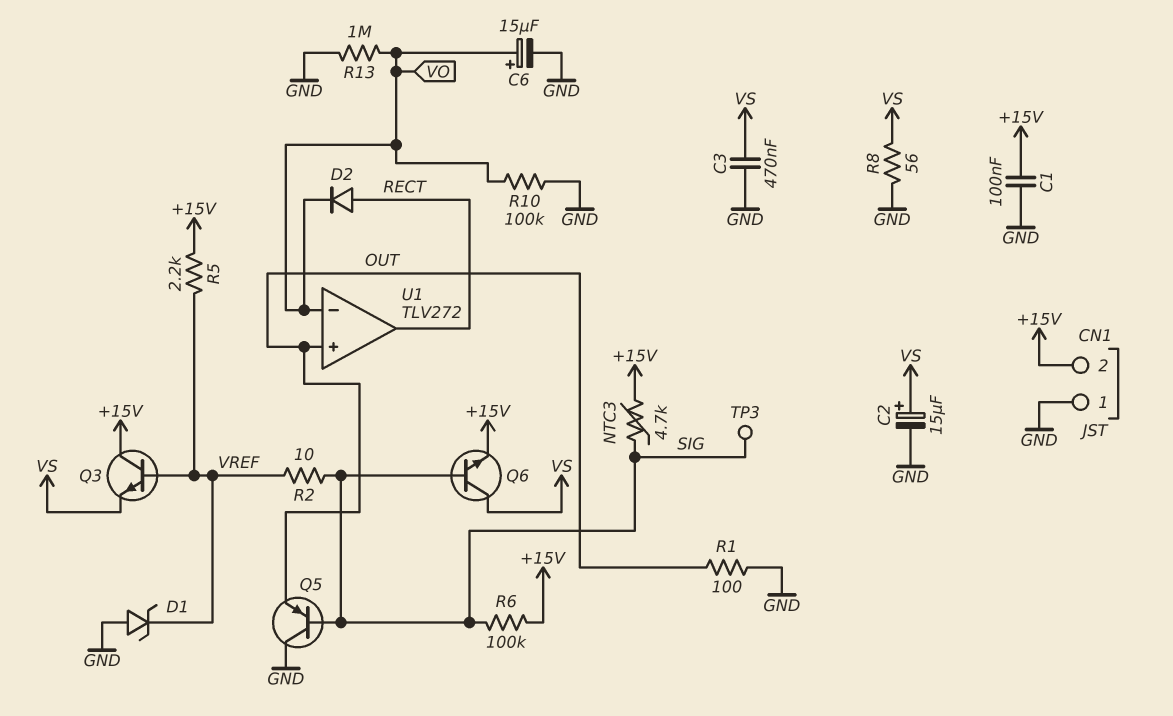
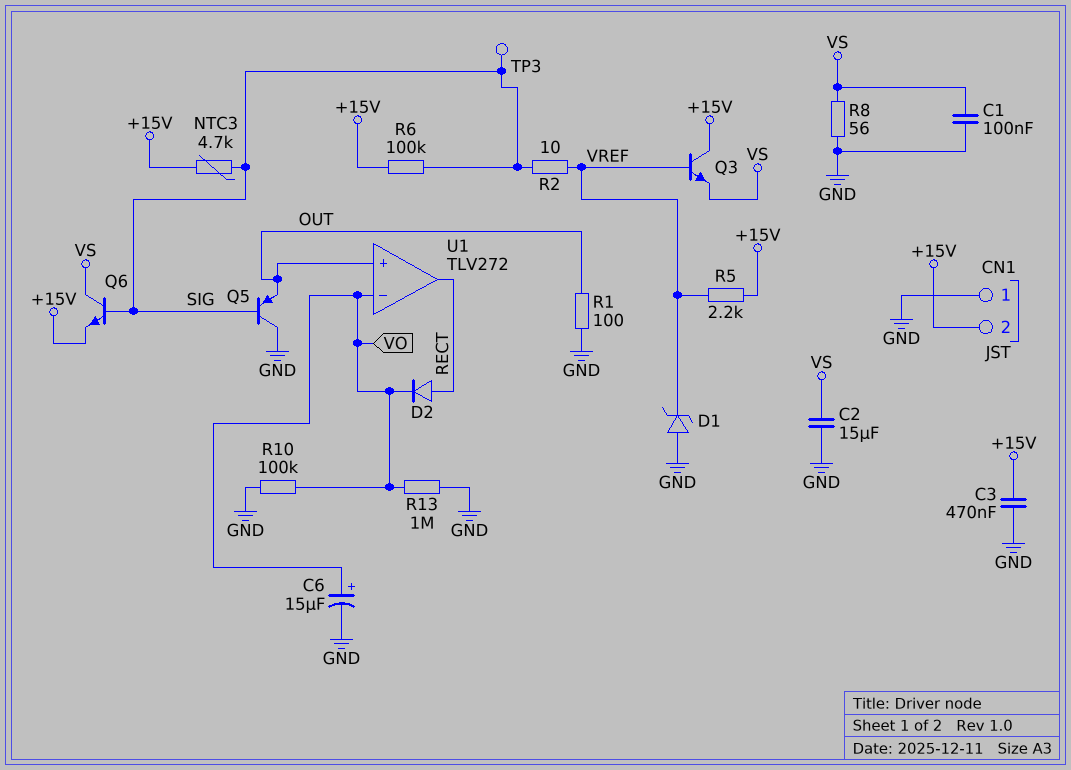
C1: 100nF (+15V, GND) -> 100nF (GND, VS)
C2: 15uF (plus VS, minus GND) -> 15uF (GND, VS)
C3: 470nF (GND, VS) -> 470nF (+15V, GND)

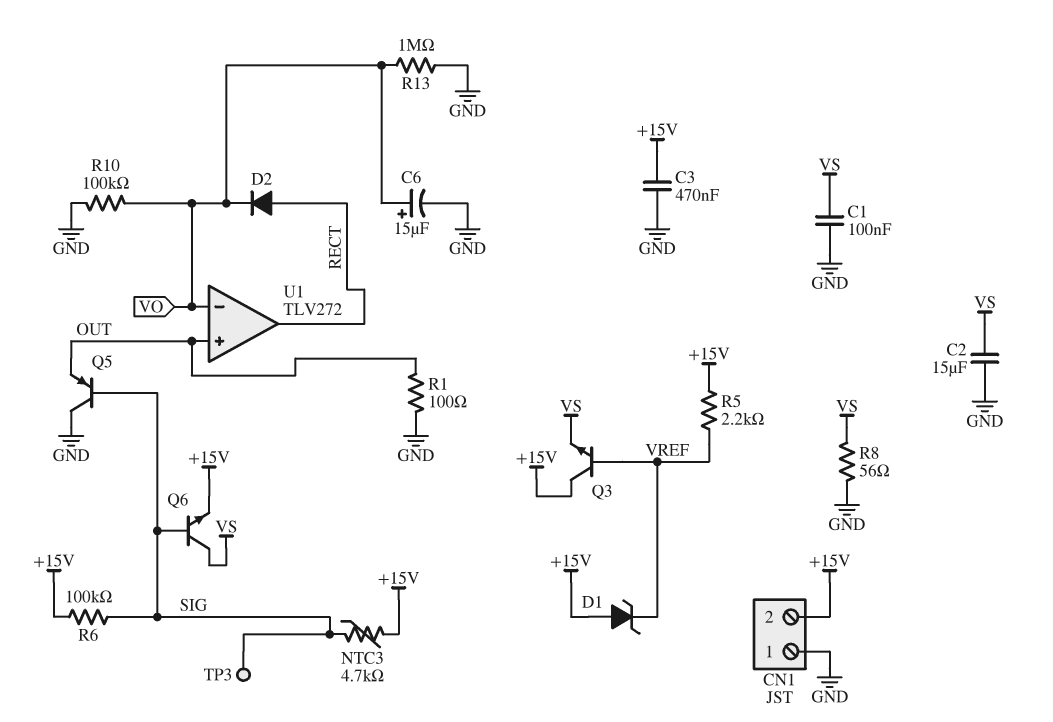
D1: zener (A GND, K VREF) -> zener (A +15V, K VREF)
R2: 10 (SIG, VREF) -> none

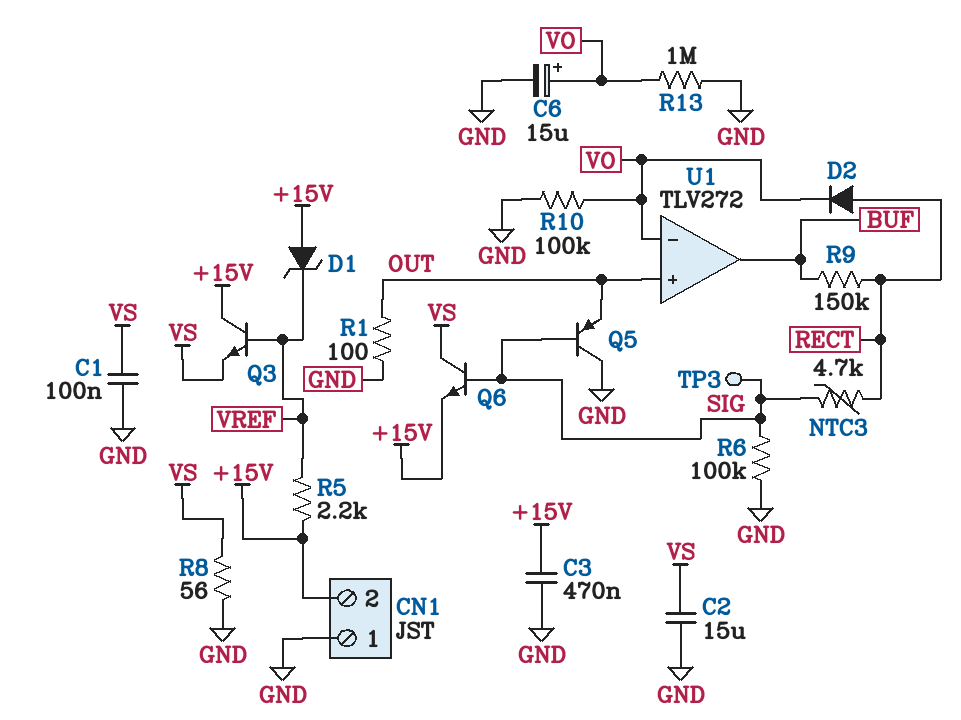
NTC3: 4.7k (+15V, SIG) -> 4.7k (RECT, SIG)
R6: 100k (+15V, SIG) -> 100k (GND, SIG)
R9: none -> 150k (BUF, RECT)
U1 pin out: RECT -> BUF

